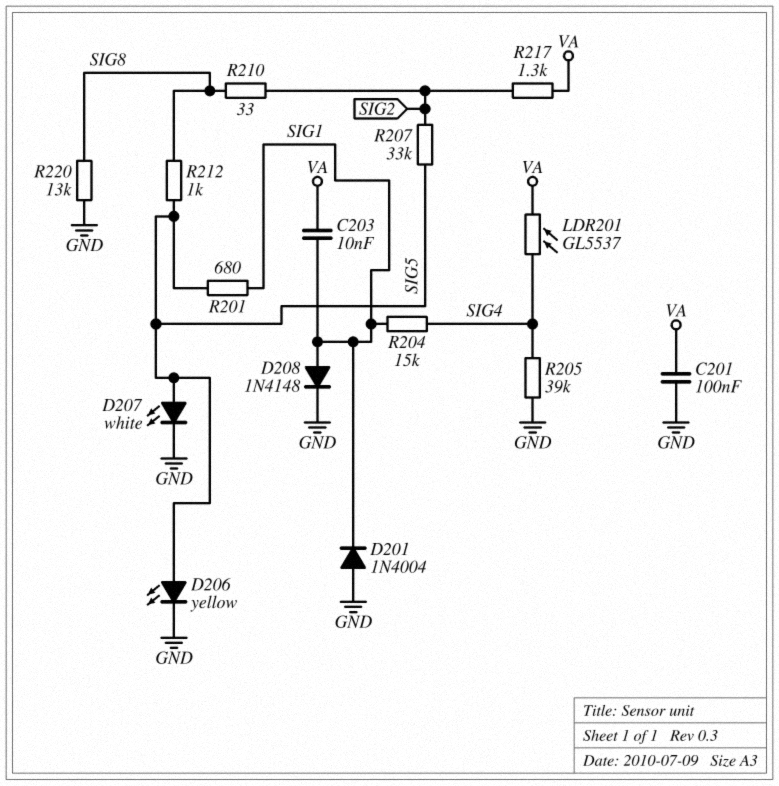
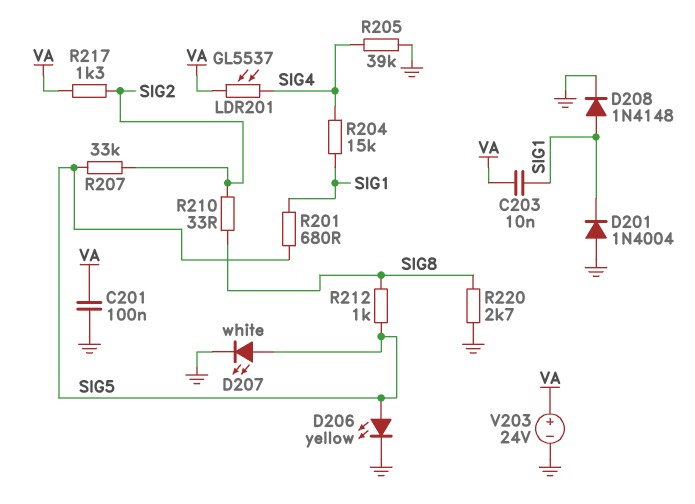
R220: 13k (GND, SIG8) -> 2.7k (GND, SIG8)
V203: none -> 24V (plus VA, minus GND)

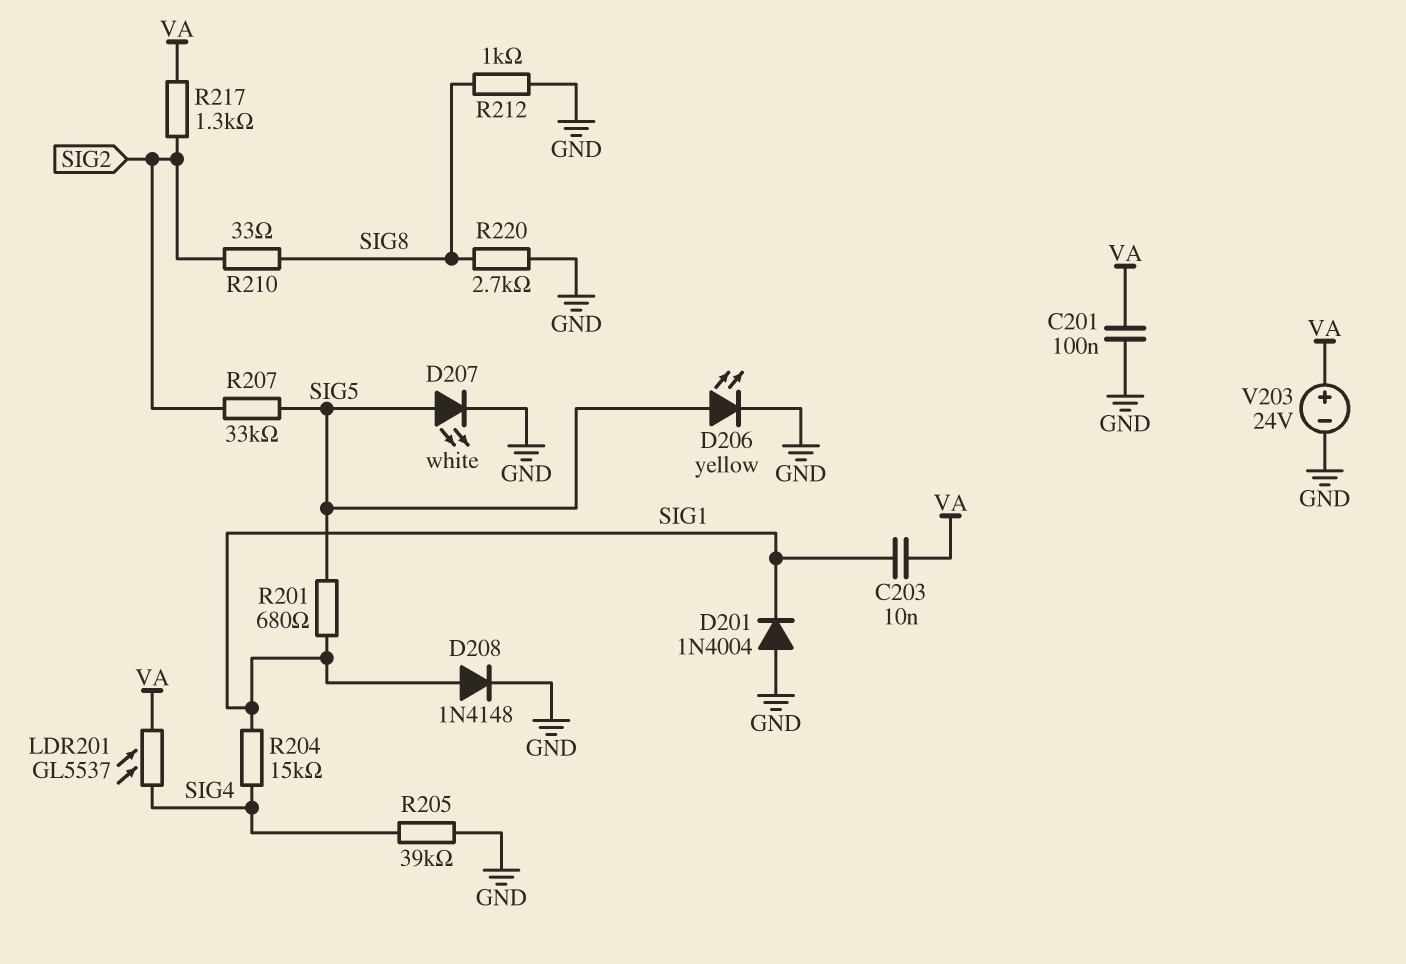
R212: 1k (SIG5, SIG8) -> 1k (GND, SIG8)

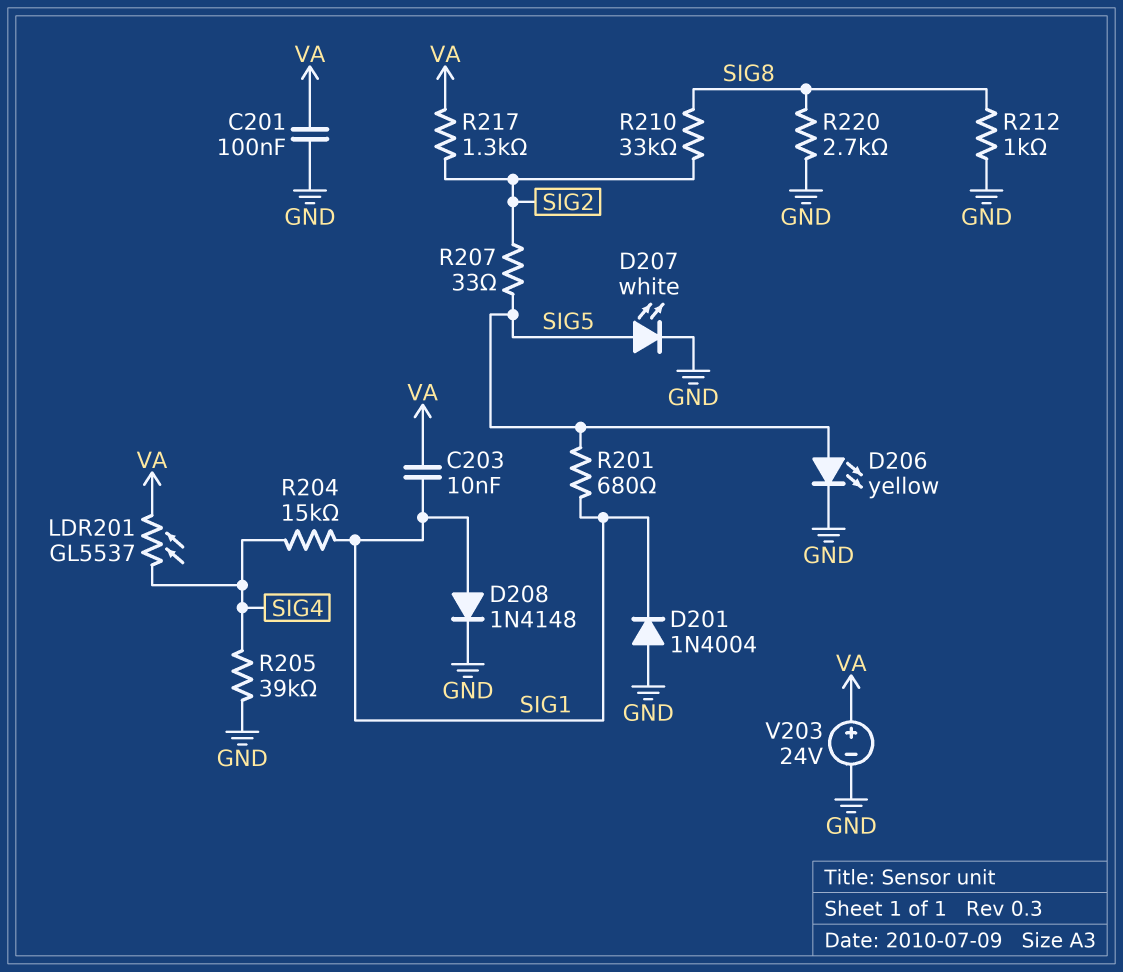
R207: 33k (SIG2, SIG5) -> 33 (SIG2, SIG5)
R210: 33 (SIG2, SIG8) -> 33k (SIG2, SIG8)

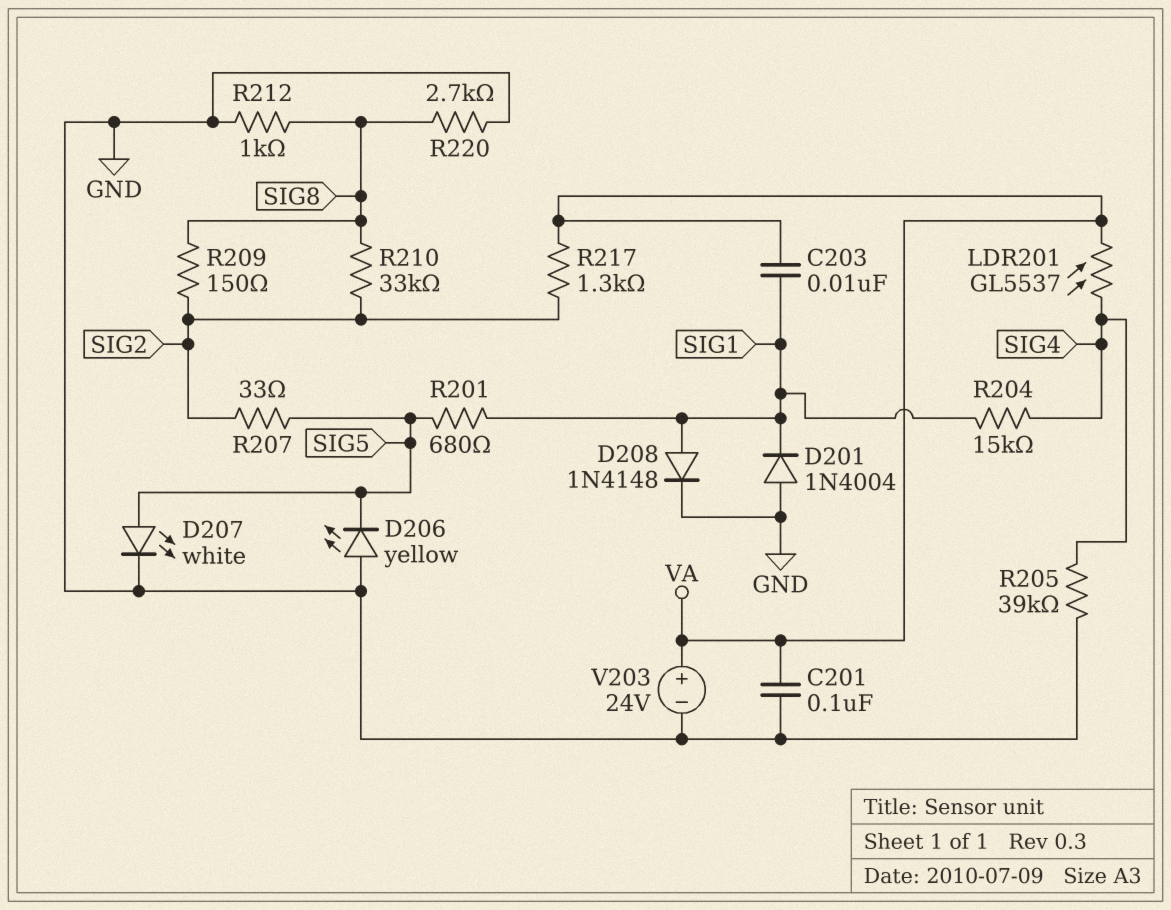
D206: LED yellow (A SIG5, K GND) -> LED yellow (A GND, K SIG5)
R209: none -> 150 (SIG2, SIG8)

